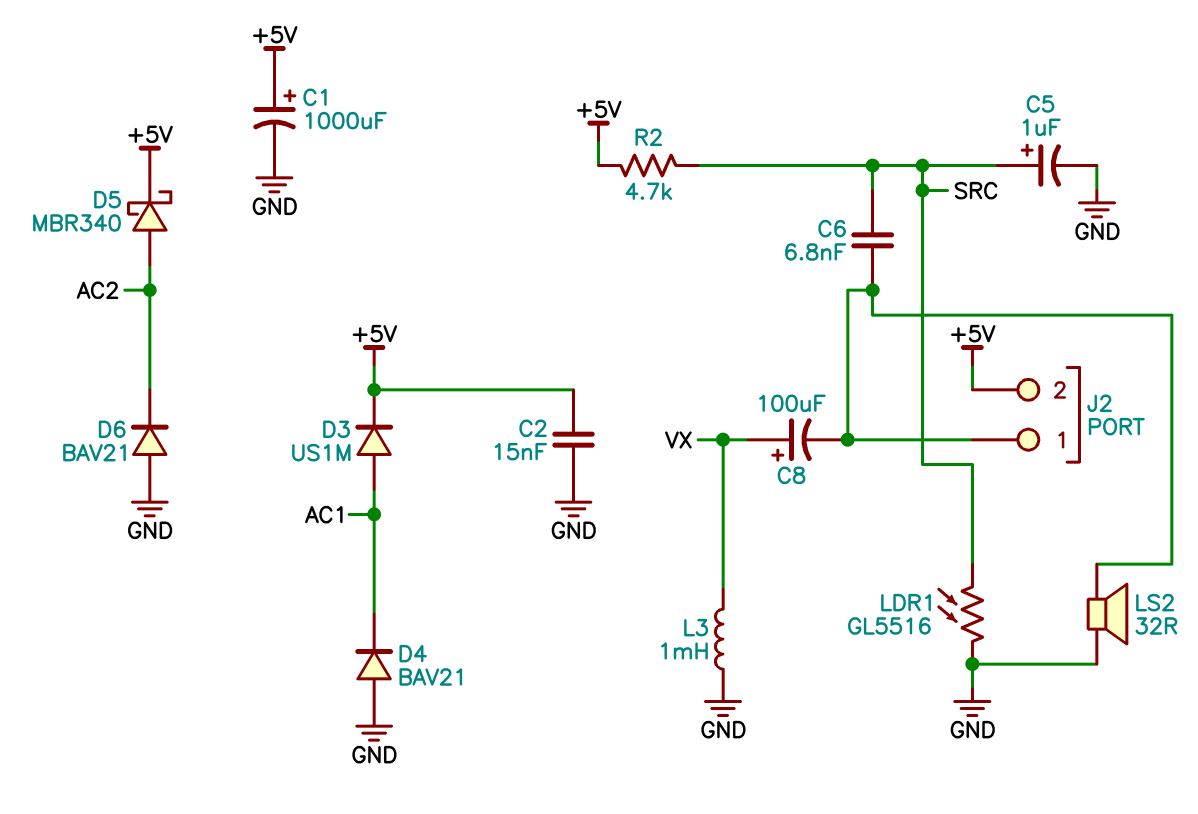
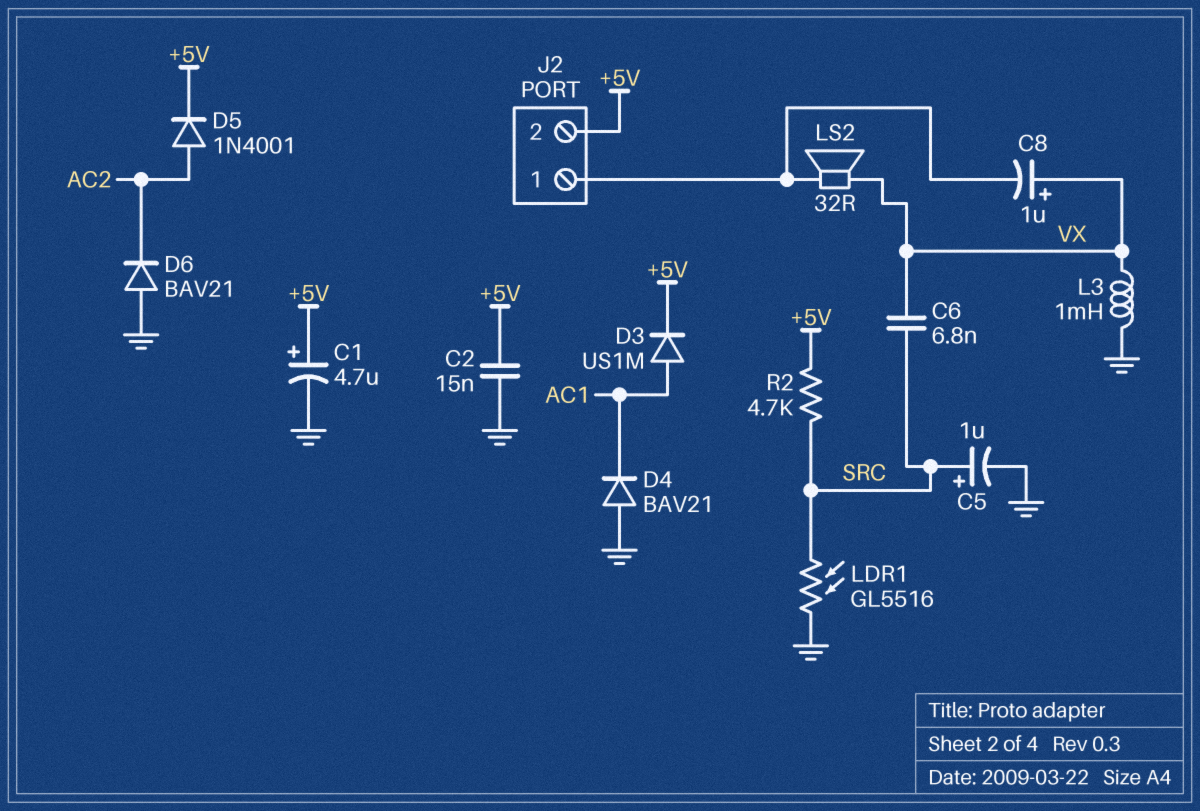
C1: 1000uF (plus +5V, minus GND) -> 4.7uF (plus +5V, minus GND)
C6: 6.8nF (J2/1, SRC) -> 6.8nF (SRC, VX)
C8: 100uF (plus VX, minus J2/1) -> 1uF (plus VX, minus J2/1)
D5: schottky MBR340 (A AC2, K +5V) -> diode 1N4001 (A AC2, K +5V)
LS2: speaker 32R (GND, J2/1) -> speaker 32R (J2/1, VX)

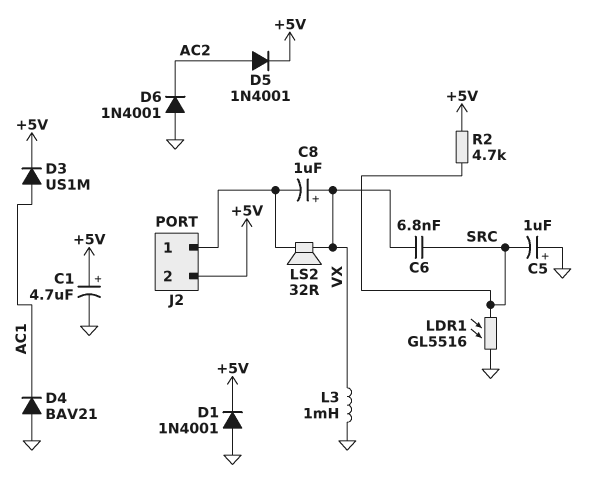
C2: 15nF (+5V, GND) -> none
C5: 1uF (plus SRC, minus GND) -> 1uF (plus GND, minus SRC)
D1: none -> diode 1N4001 (A GND, K +5V)
D6: diode BAV21 (A GND, K AC2) -> diode 1N4001 (A GND, K AC2)

